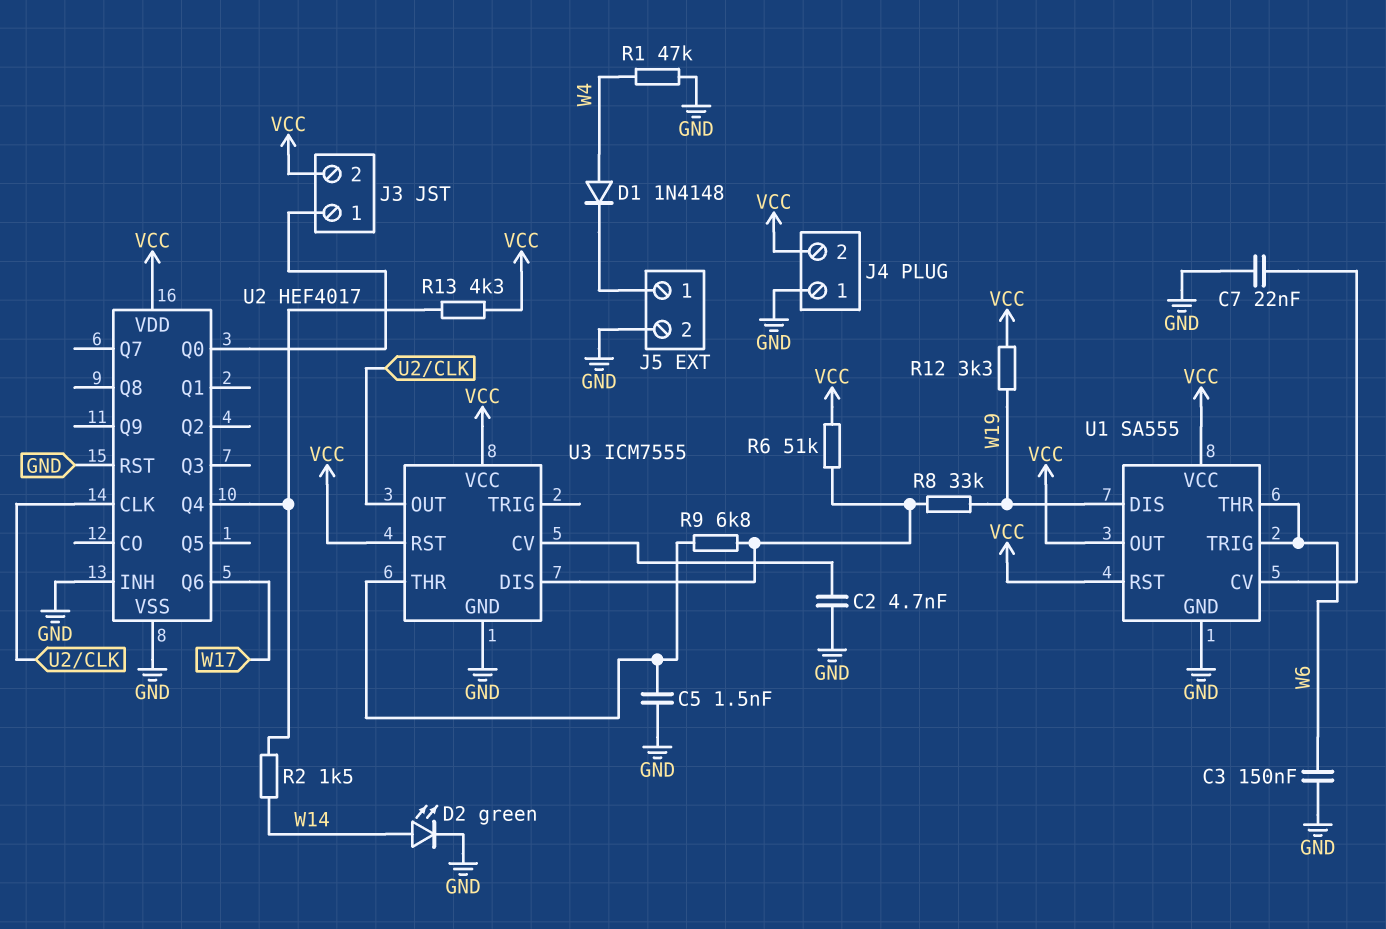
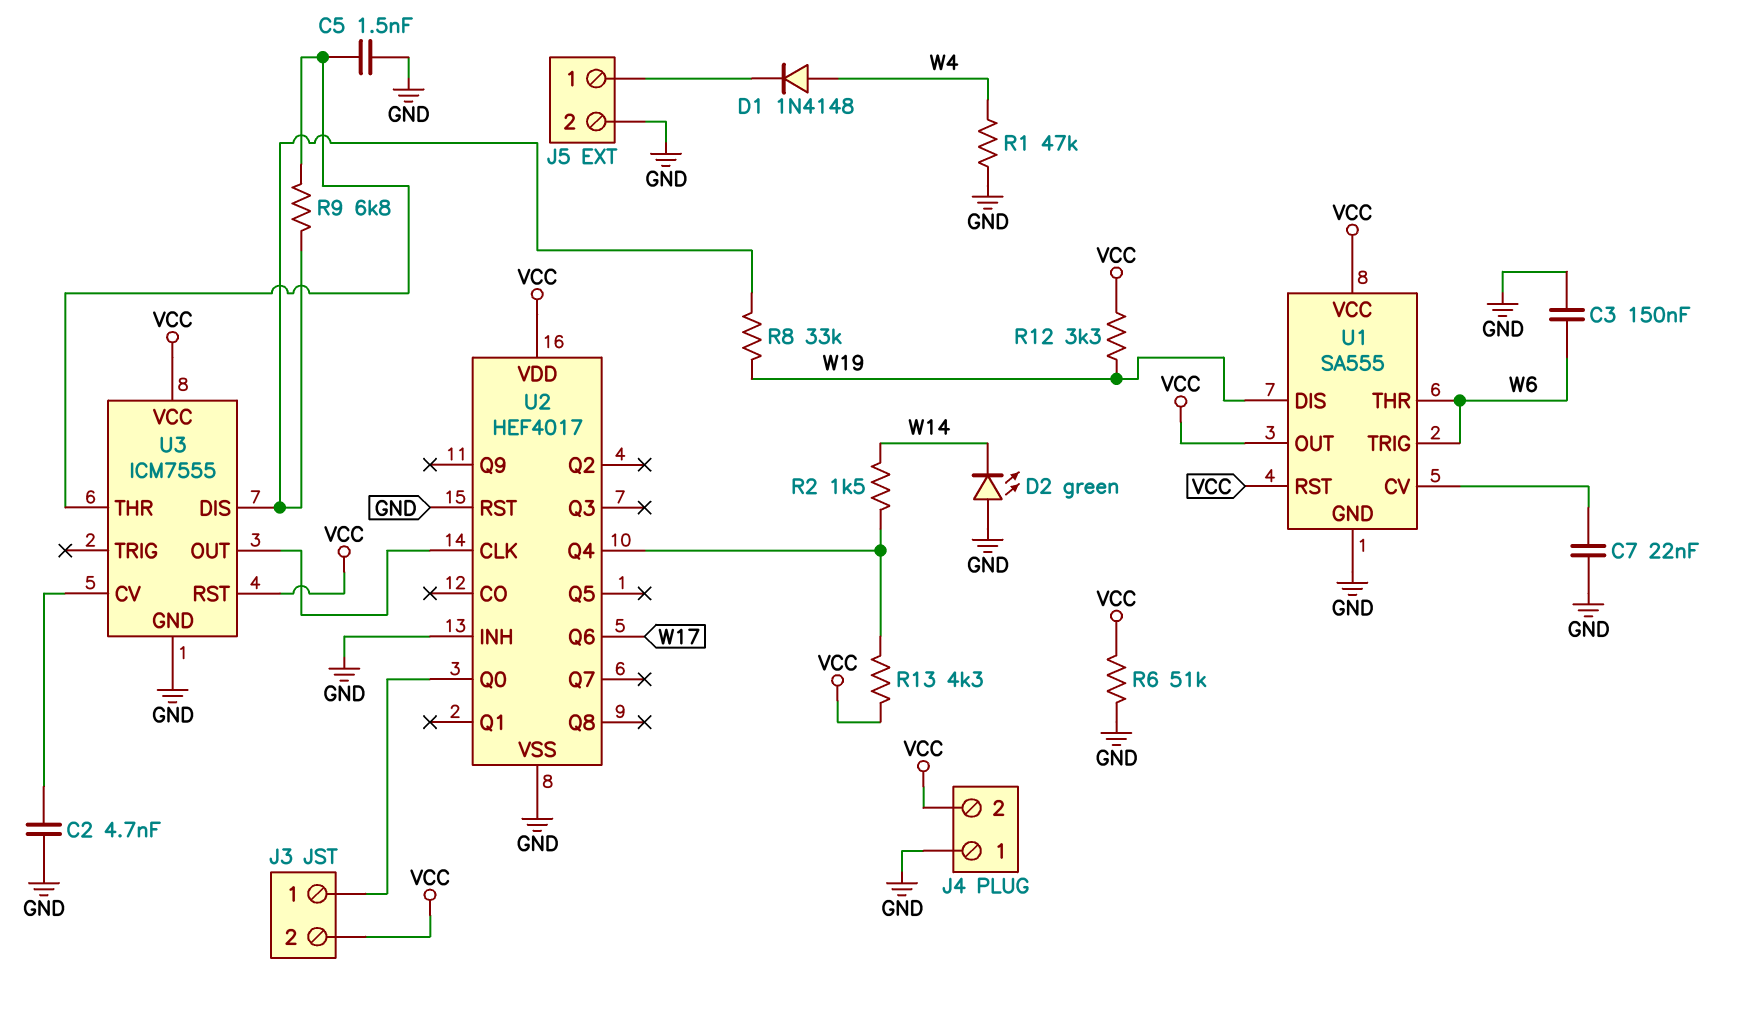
D2: LED green (A W14, K GND) -> LED green (A GND, K W14)
R6: 51k (U3/DIS, VCC) -> 51k (GND, VCC)

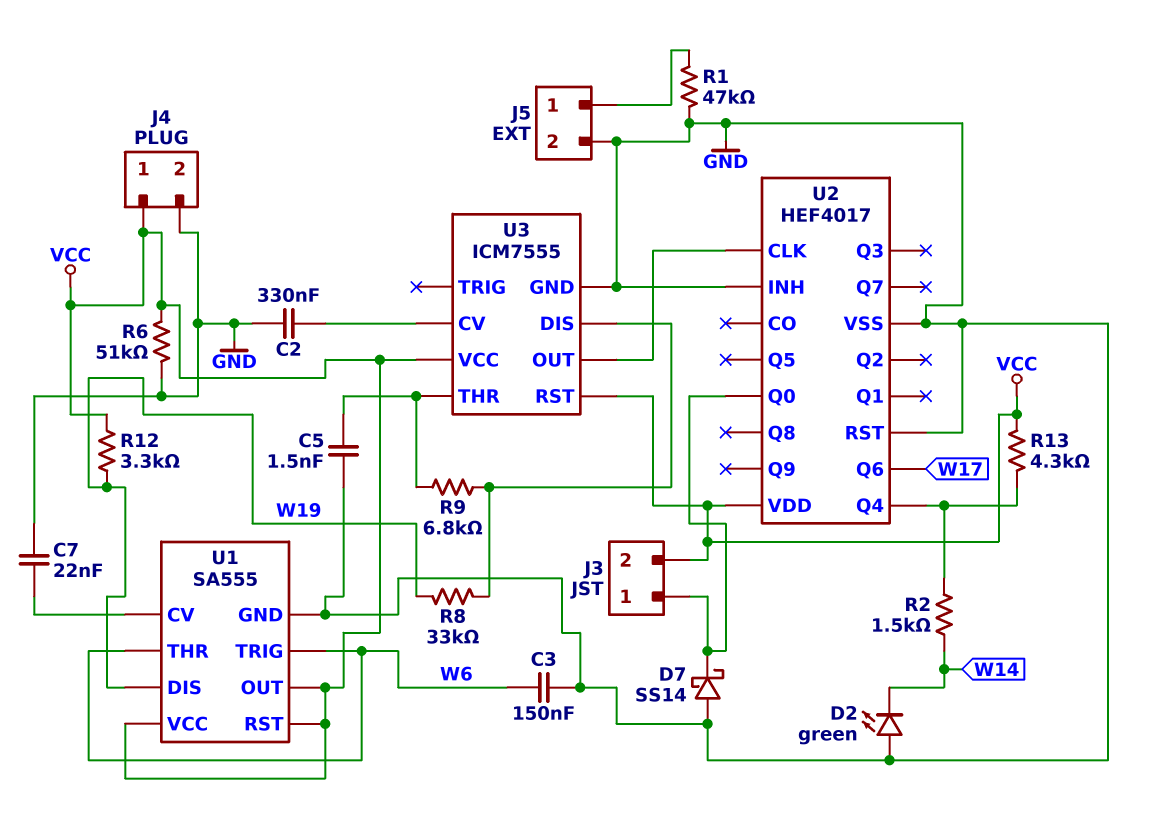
C2: 4.7nF (GND, U3/CV) -> 330nF (GND, U3/CV)
D1: diode 1N4148 (A W4, K J5/1) -> none
D7: none -> schottky SS14 (A GND, K J3/1)
J4 pin 1: GND -> VCC
J4 pin 2: VCC -> GND
R1: 47k (GND, W4) -> 47k (GND, J5/1)

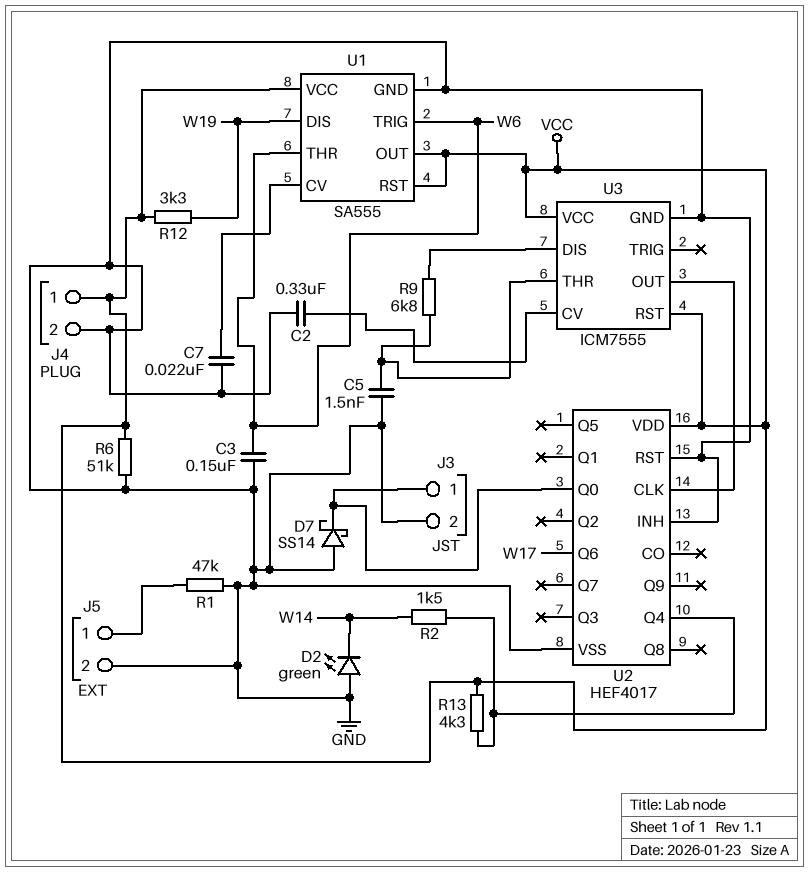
J3 pin 2: VCC -> GND
R8: 33k (U3/DIS, W19) -> none

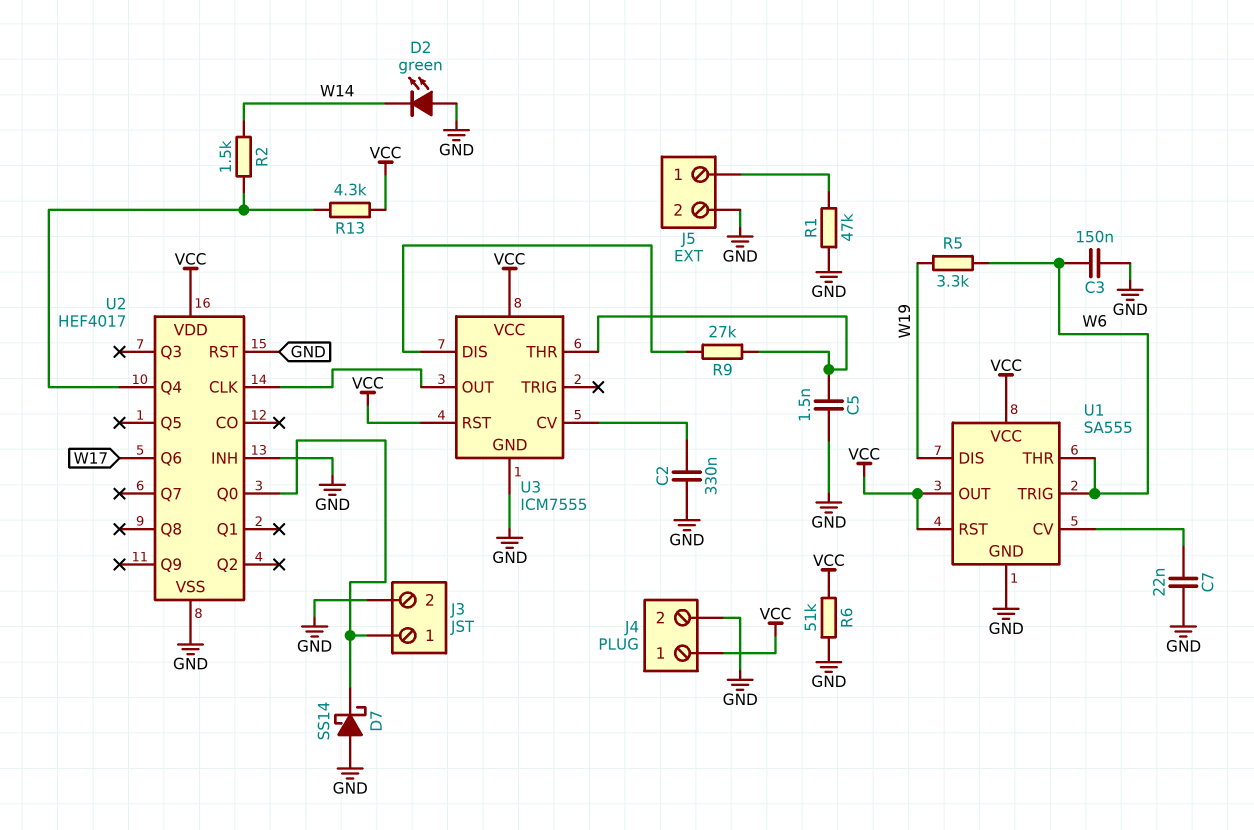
R5: none -> 3.3k (W6, W19)
R9: 6.8k (U3/DIS, U3/THR) -> 27k (U3/DIS, U3/THR)
R12: 3.3k (VCC, W19) -> none

